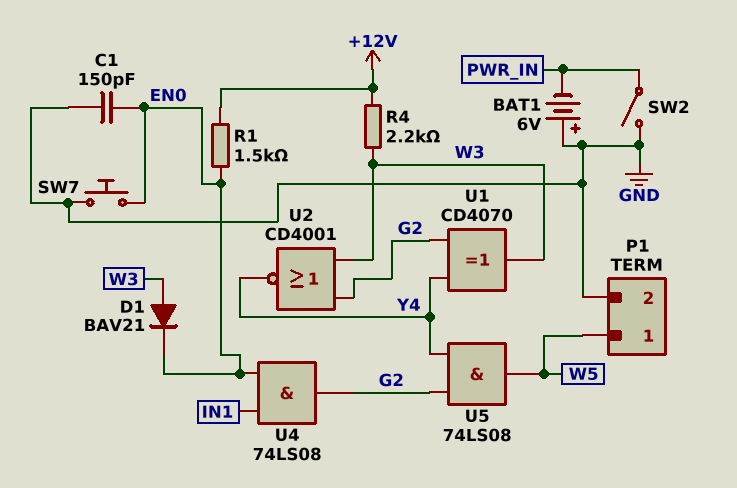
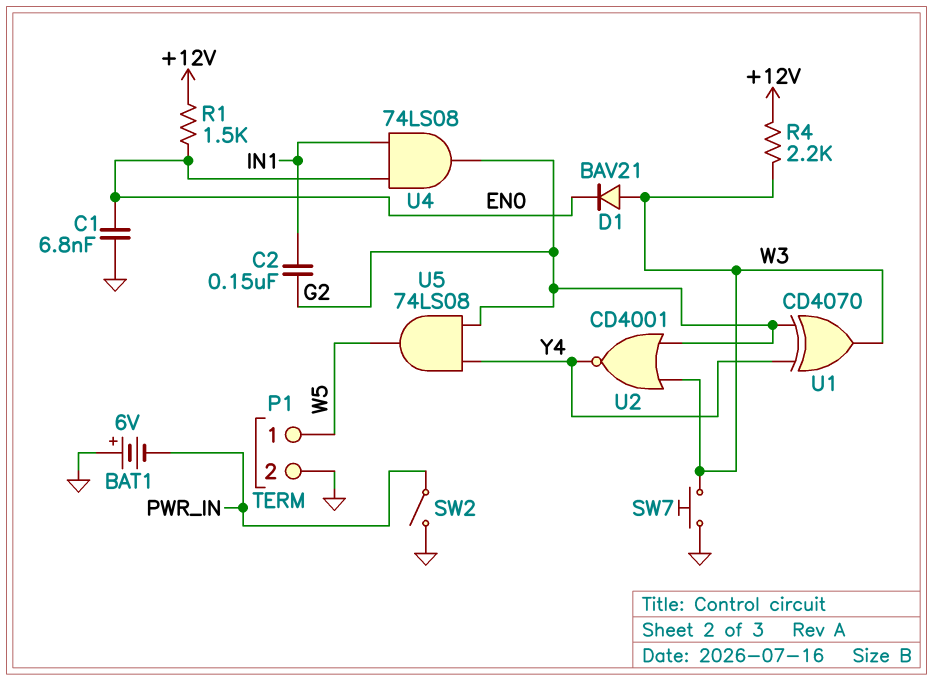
C1: 150pF (EN0, GND) -> 6.8nF (EN0, GND)
C2: none -> 150nF (G2, IN1)
SW7: button (EN0, GND) -> button (GND, W3)

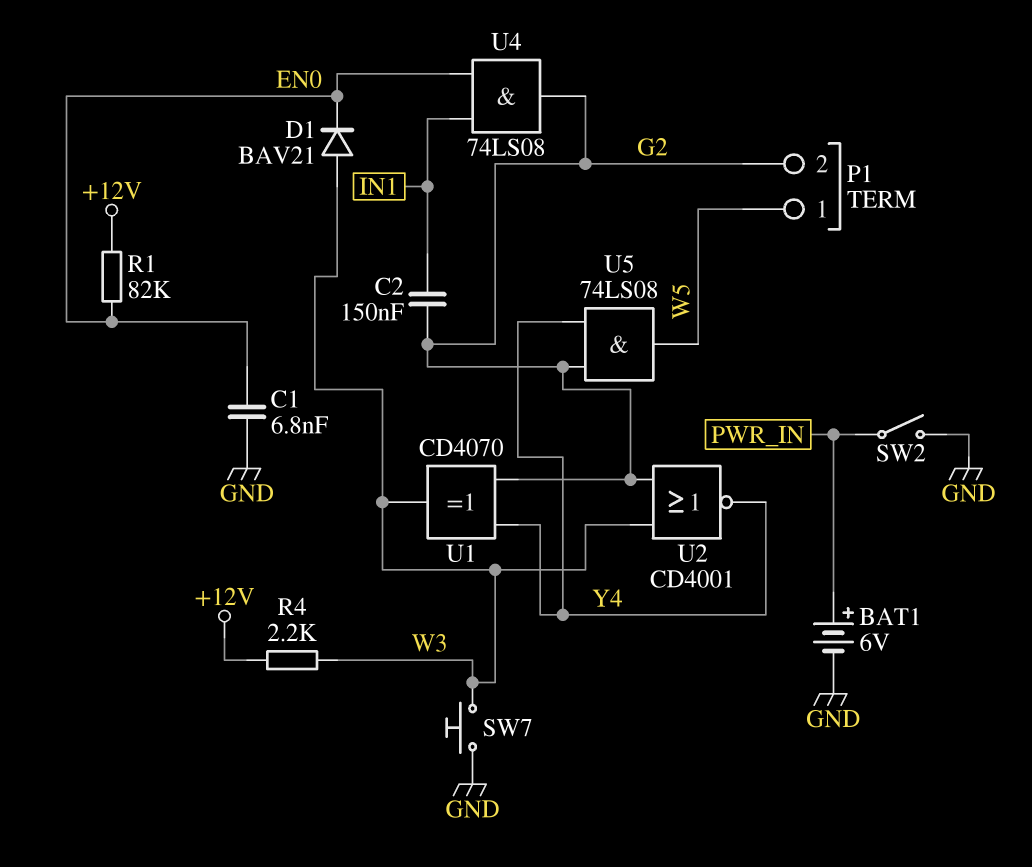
BAT1: 6V (plus GND, minus PWR_IN) -> 6V (plus PWR_IN, minus GND)
P1 pin 2: GND -> G2
R1: 1.5k (+12V, EN0) -> 82k (+12V, EN0)

